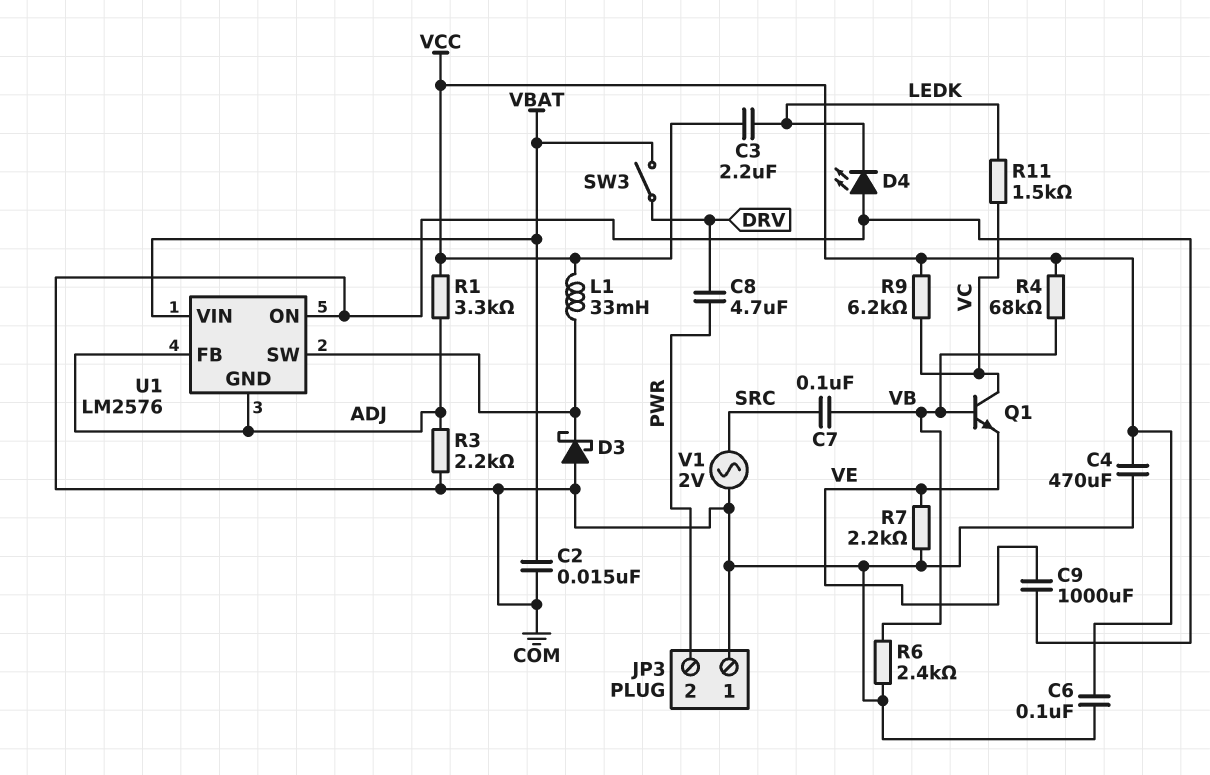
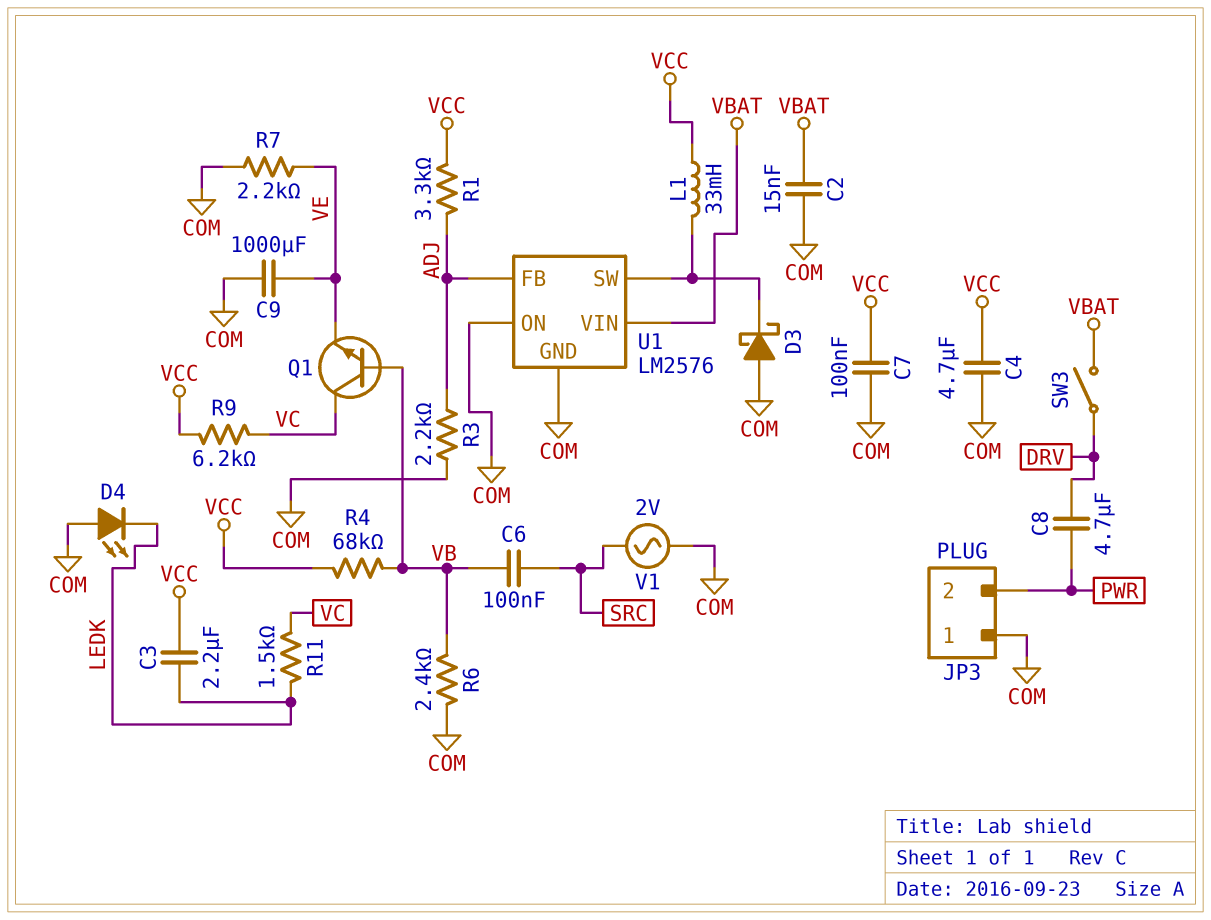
C4: 470uF (COM, VCC) -> 4.7uF (COM, VCC)
C6: 100nF (COM, VCC) -> 100nF (SRC, VB)
C7: 100nF (SRC, VB) -> 100nF (COM, VCC)
U1 pin GND: ADJ -> COM

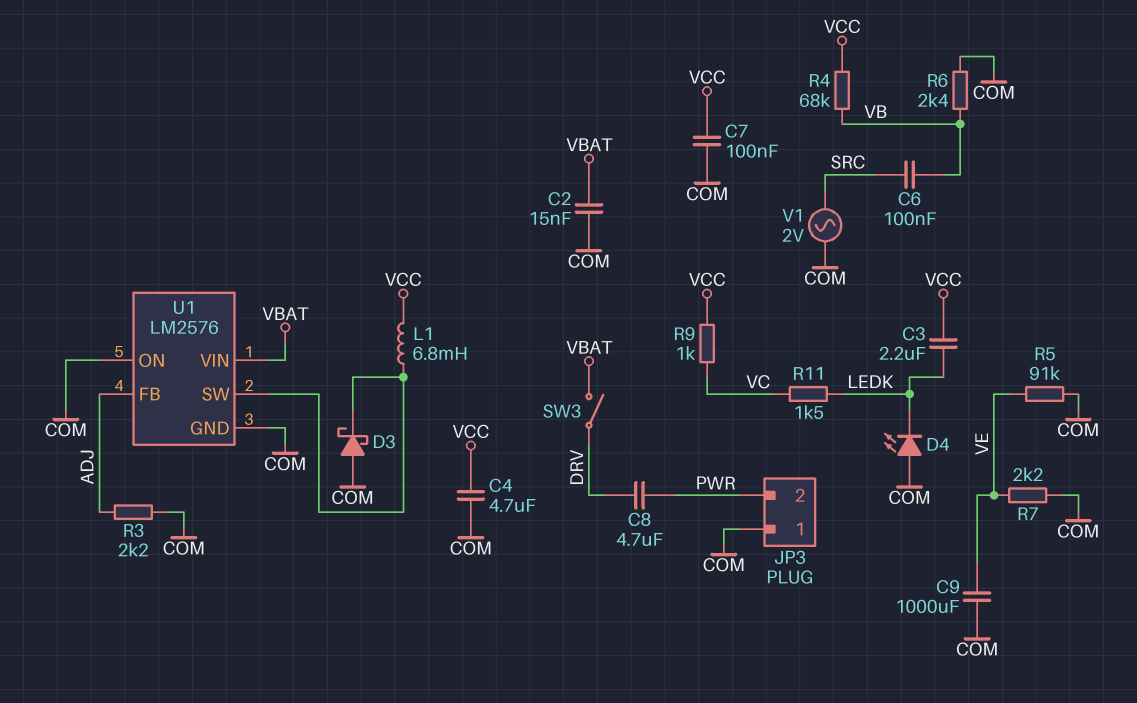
L1: 33mH (U1/SW, VCC) -> 6.8mH (U1/SW, VCC)
Q1: NPN (B VB, C VC, E VE) -> none
R1: 3.3k (ADJ, VCC) -> none
R5: none -> 91k (COM, VE)
R9: 6.2k (VC, VCC) -> 1k (VC, VCC)

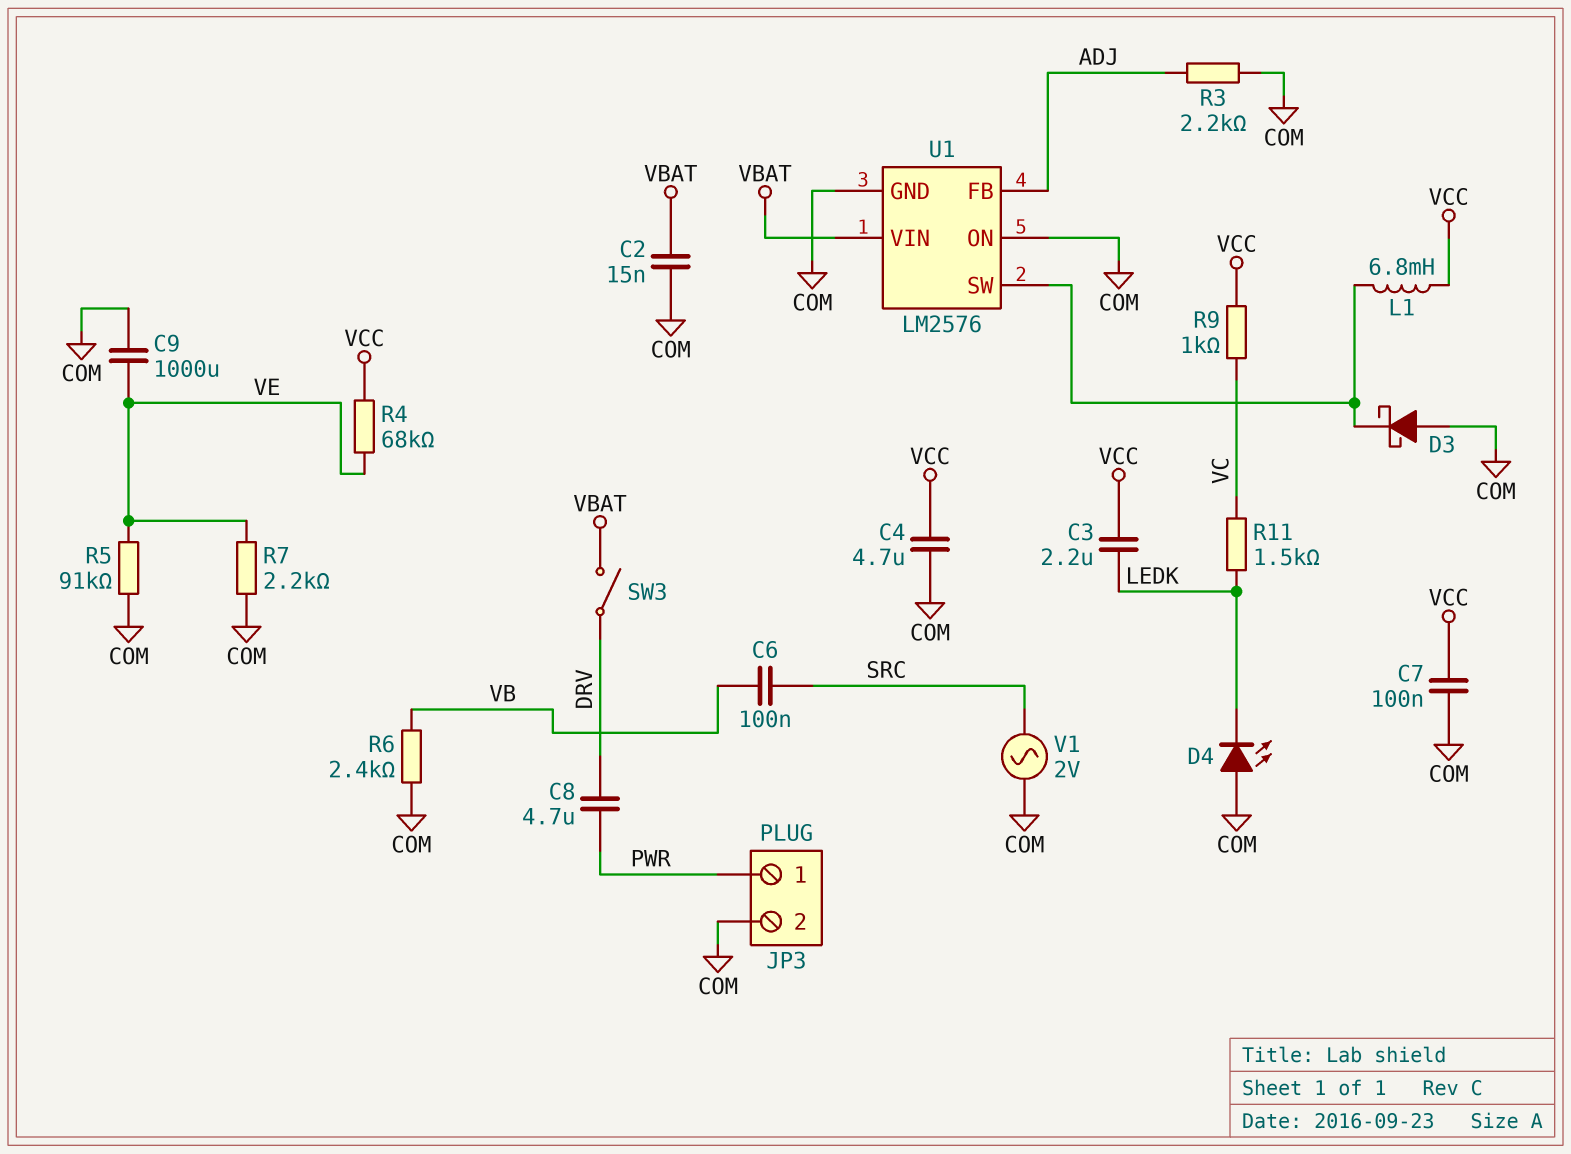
JP3 pin 1: COM -> PWR
JP3 pin 2: PWR -> COM
R4: 68k (VB, VCC) -> 68k (VCC, VE)

